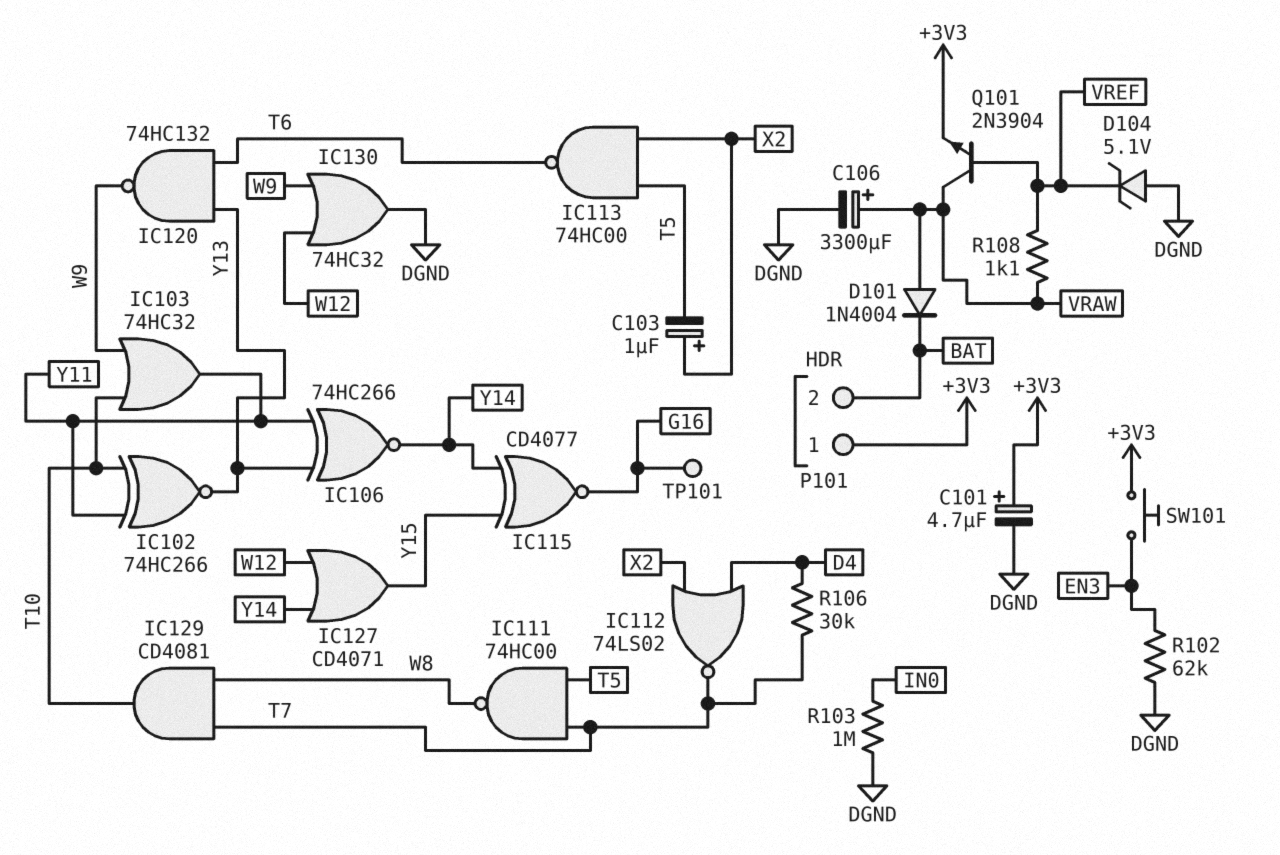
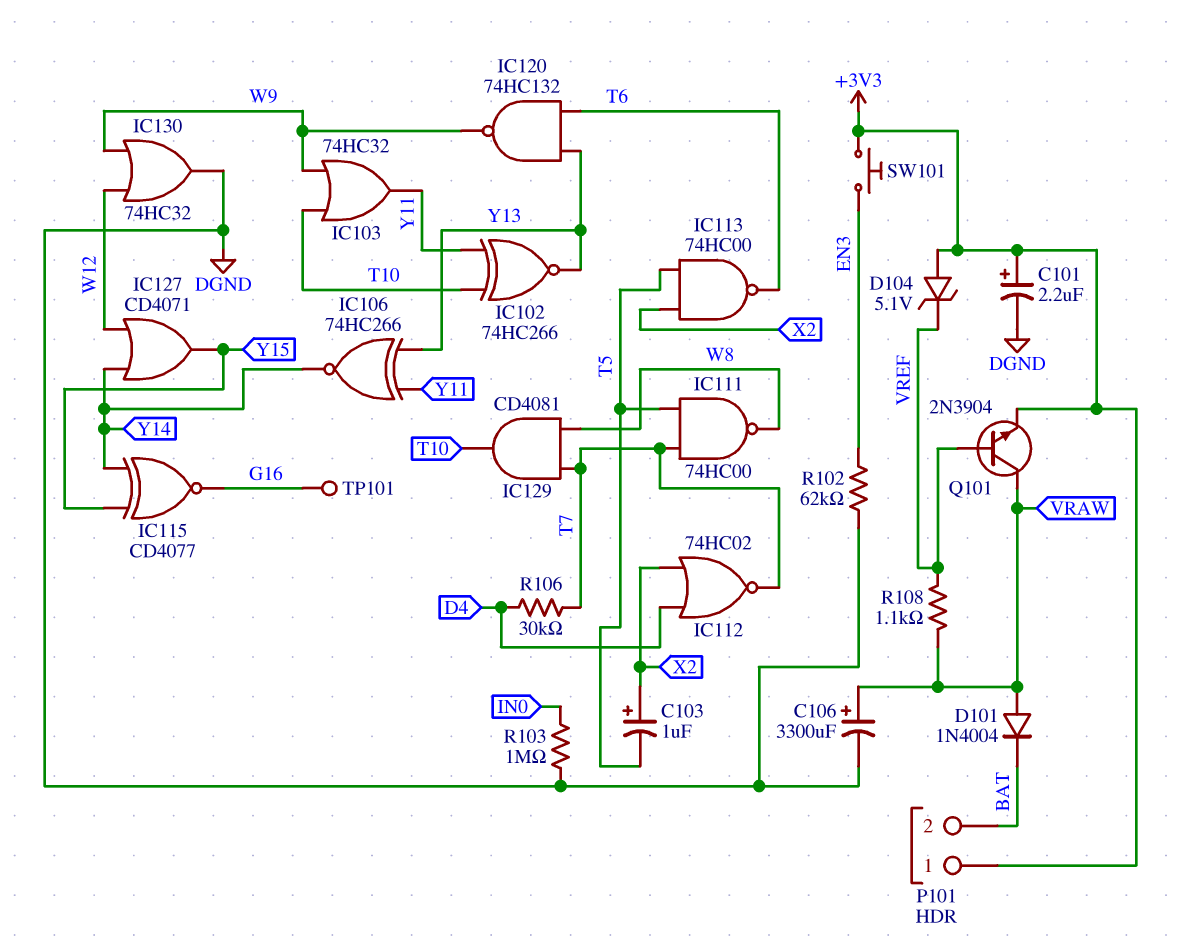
C101: 4.7uF (plus +3V3, minus DGND) -> 2.2uF (plus +3V3, minus DGND)
D104: zener 5.1V (A DGND, K VREF) -> zener 5.1V (A +3V3, K VREF)
IC112: NOR 74LS02 (in D4, in X2, out T7) -> NOR 74HC02 (in D4, in X2, out T7)

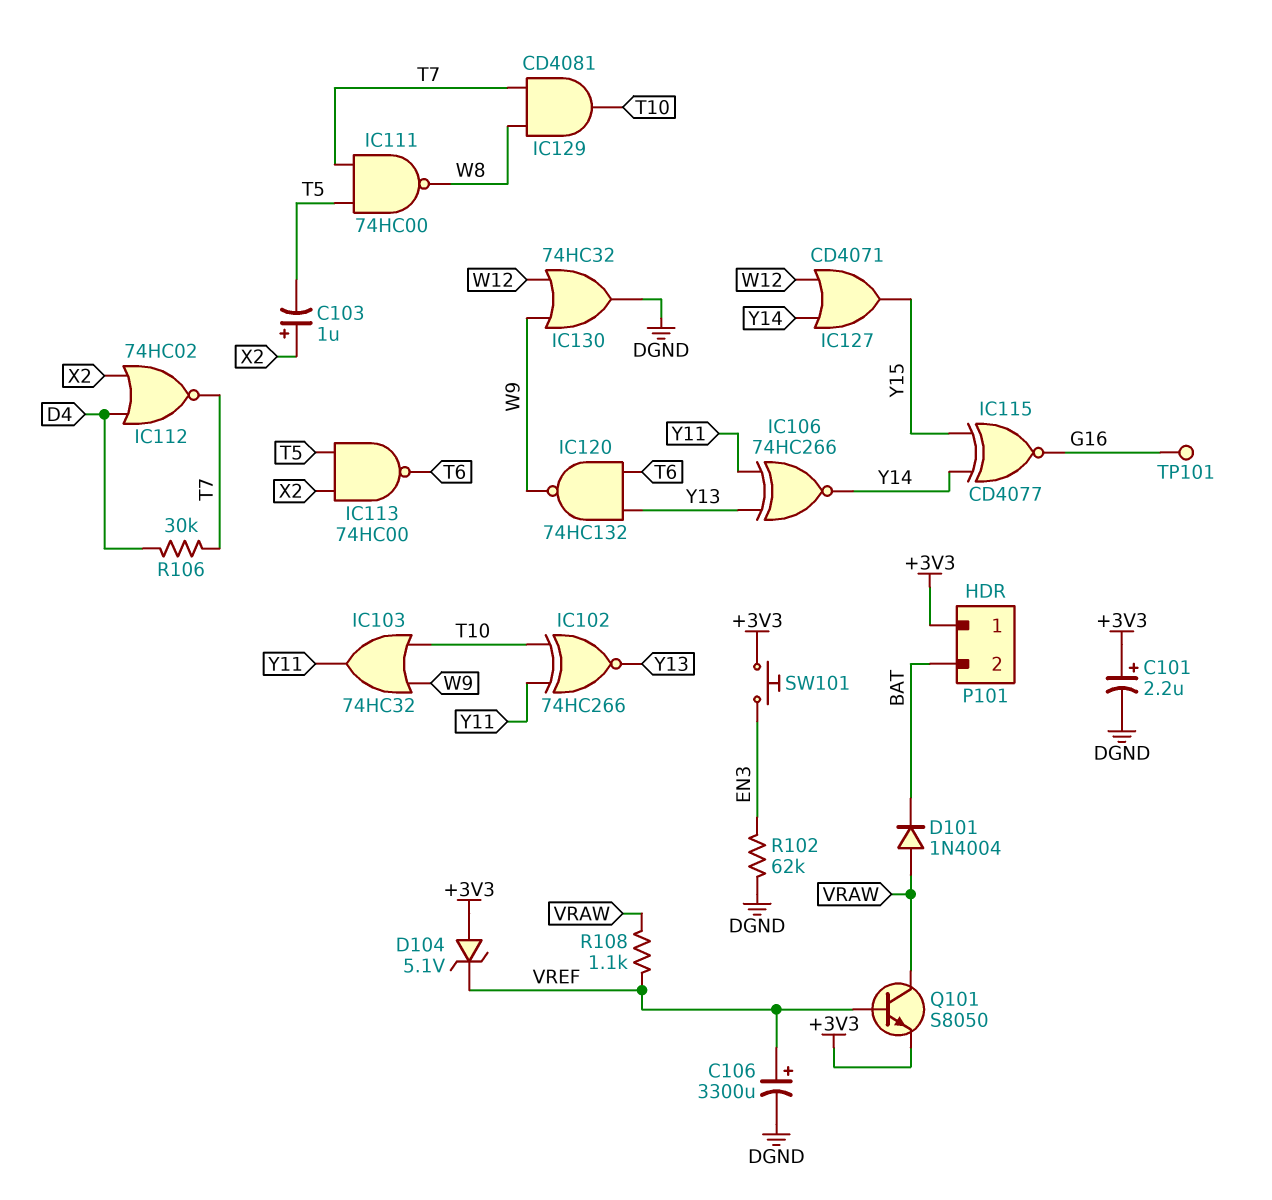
C106: 3300uF (plus VRAW, minus DGND) -> 3300uF (plus VREF, minus DGND)
Q101: NPN 2N3904 (B VREF, C VRAW, E +3V3) -> NPN S8050 (B VREF, C VRAW, E +3V3)
R103: 1M (DGND, IN0) -> none

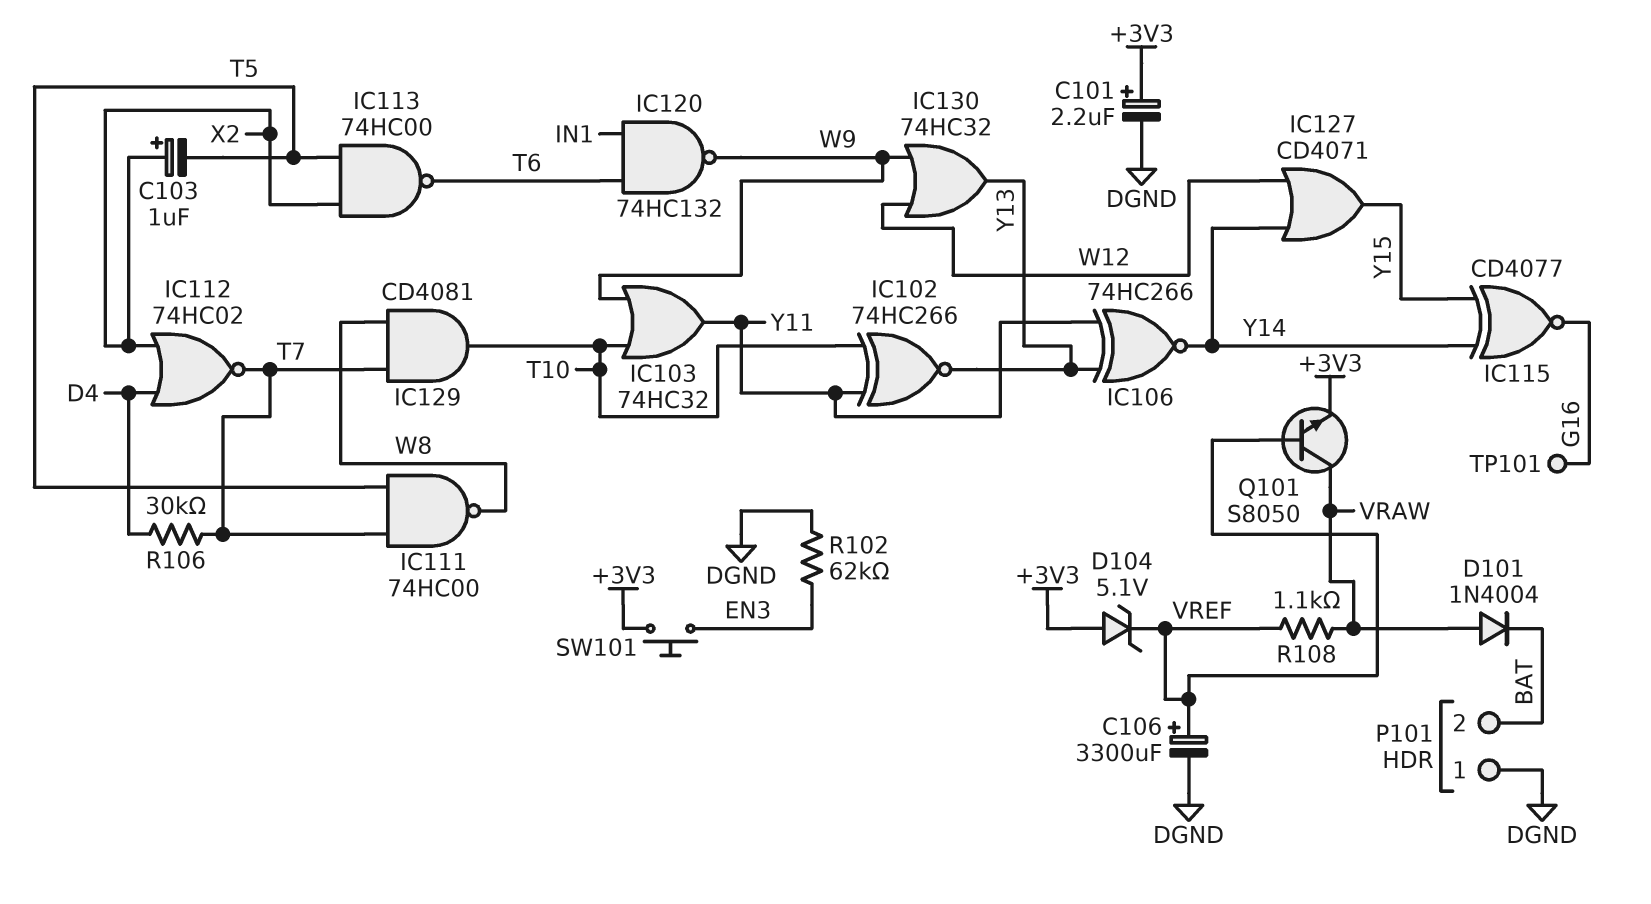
IC120: NAND 74HC132 (in T6, in Y13, out W9) -> NAND 74HC132 (in IN1, in T6, out W9)
IC130: OR 74HC32 (in W9, in W12, out DGND) -> OR 74HC32 (in W9, in W12, out Y13)
P101 pin 1: +3V3 -> DGND

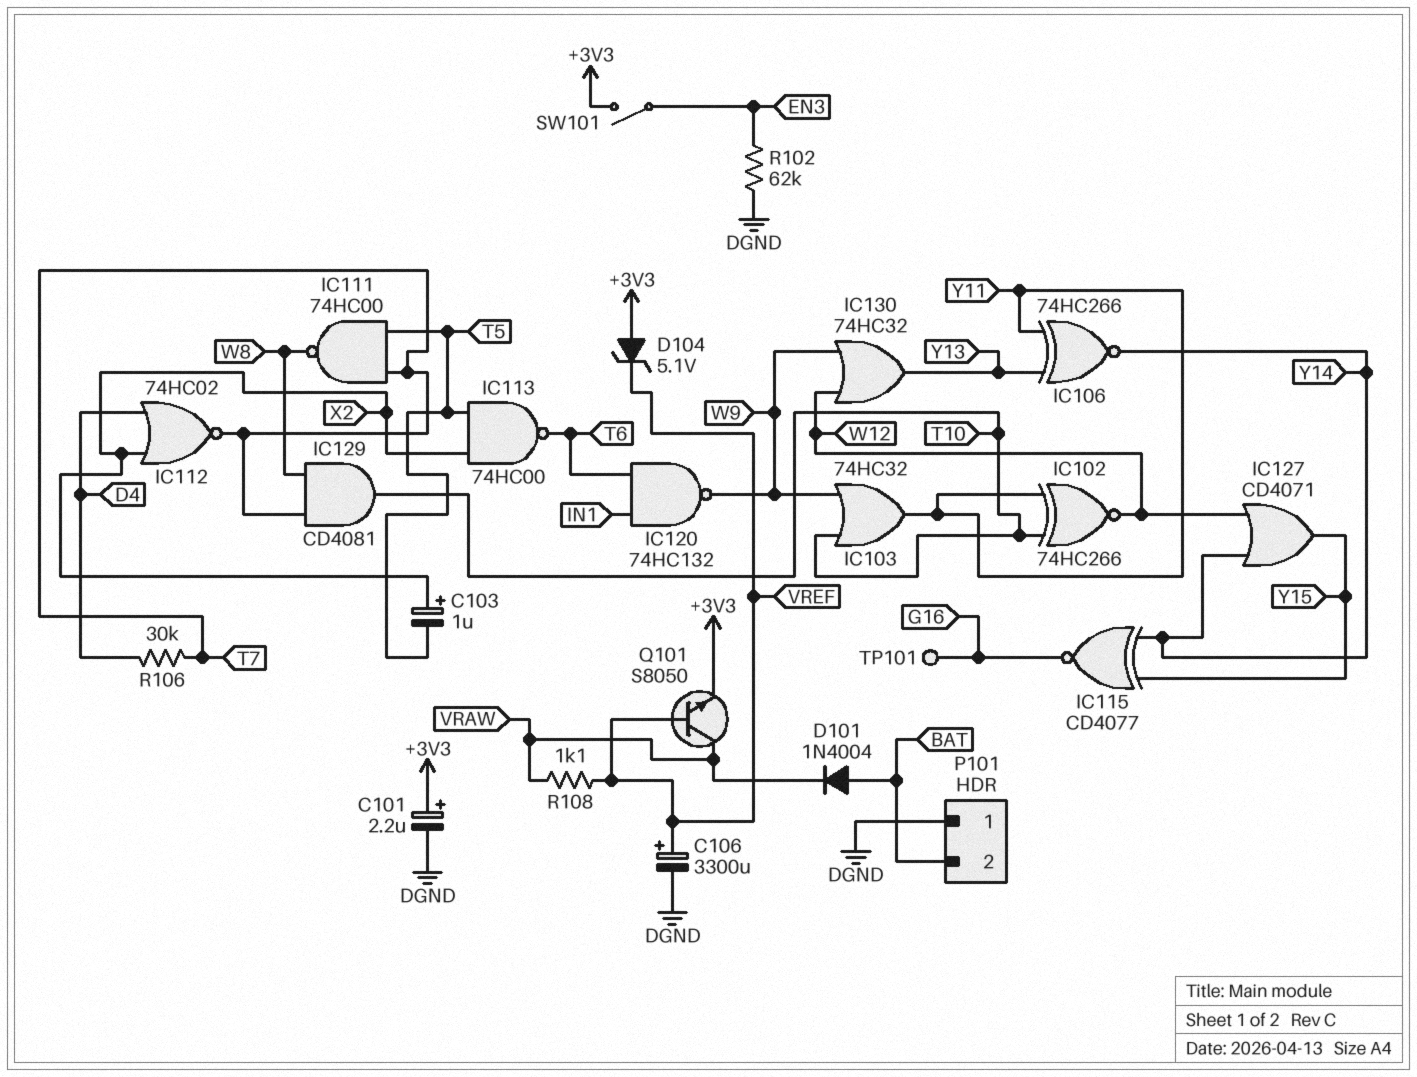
D101: diode 1N4004 (A VRAW, K BAT) -> diode 1N4004 (A BAT, K VRAW)
IC102: XNOR 74HC266 (in T10, in Y11, out Y13) -> XNOR 74HC266 (in T10, in Y11, out W12)
SW101: button (+3V3, EN3) -> switch (+3V3, EN3)

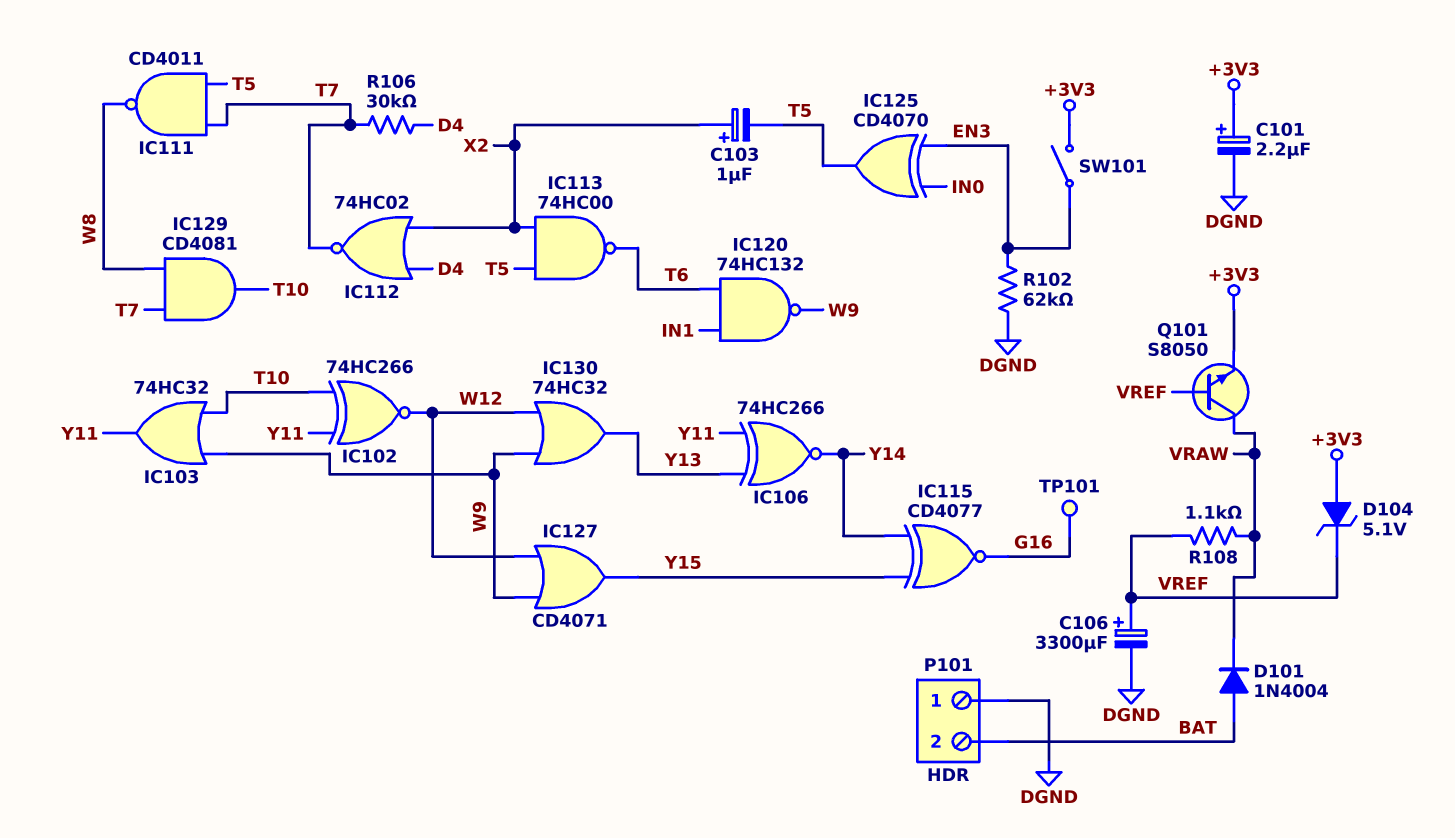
IC111: NAND 74HC00 (in T5, in T7, out W8) -> NAND CD4011 (in T5, in T7, out W8)
IC125: none -> XOR CD4070 (in EN3, in IN0, out T5)
IC127: OR CD4071 (in W12, in Y14, out Y15) -> OR CD4071 (in W9, in W12, out Y15)

